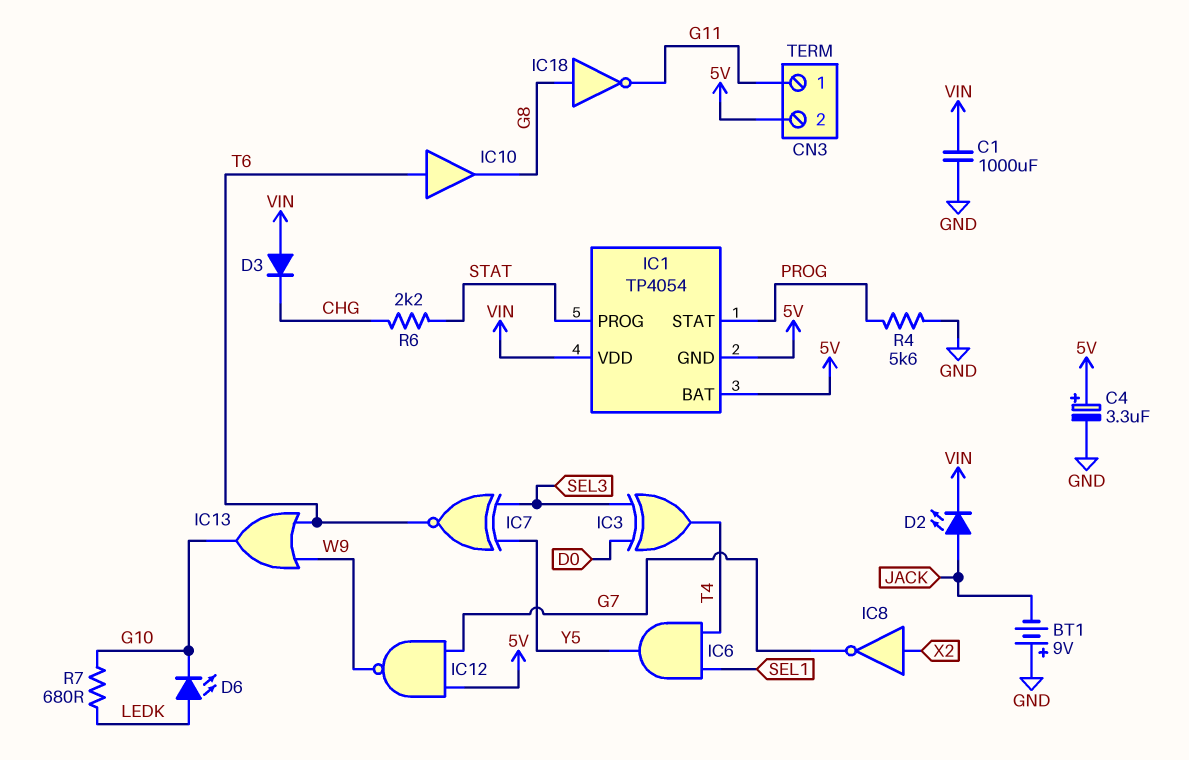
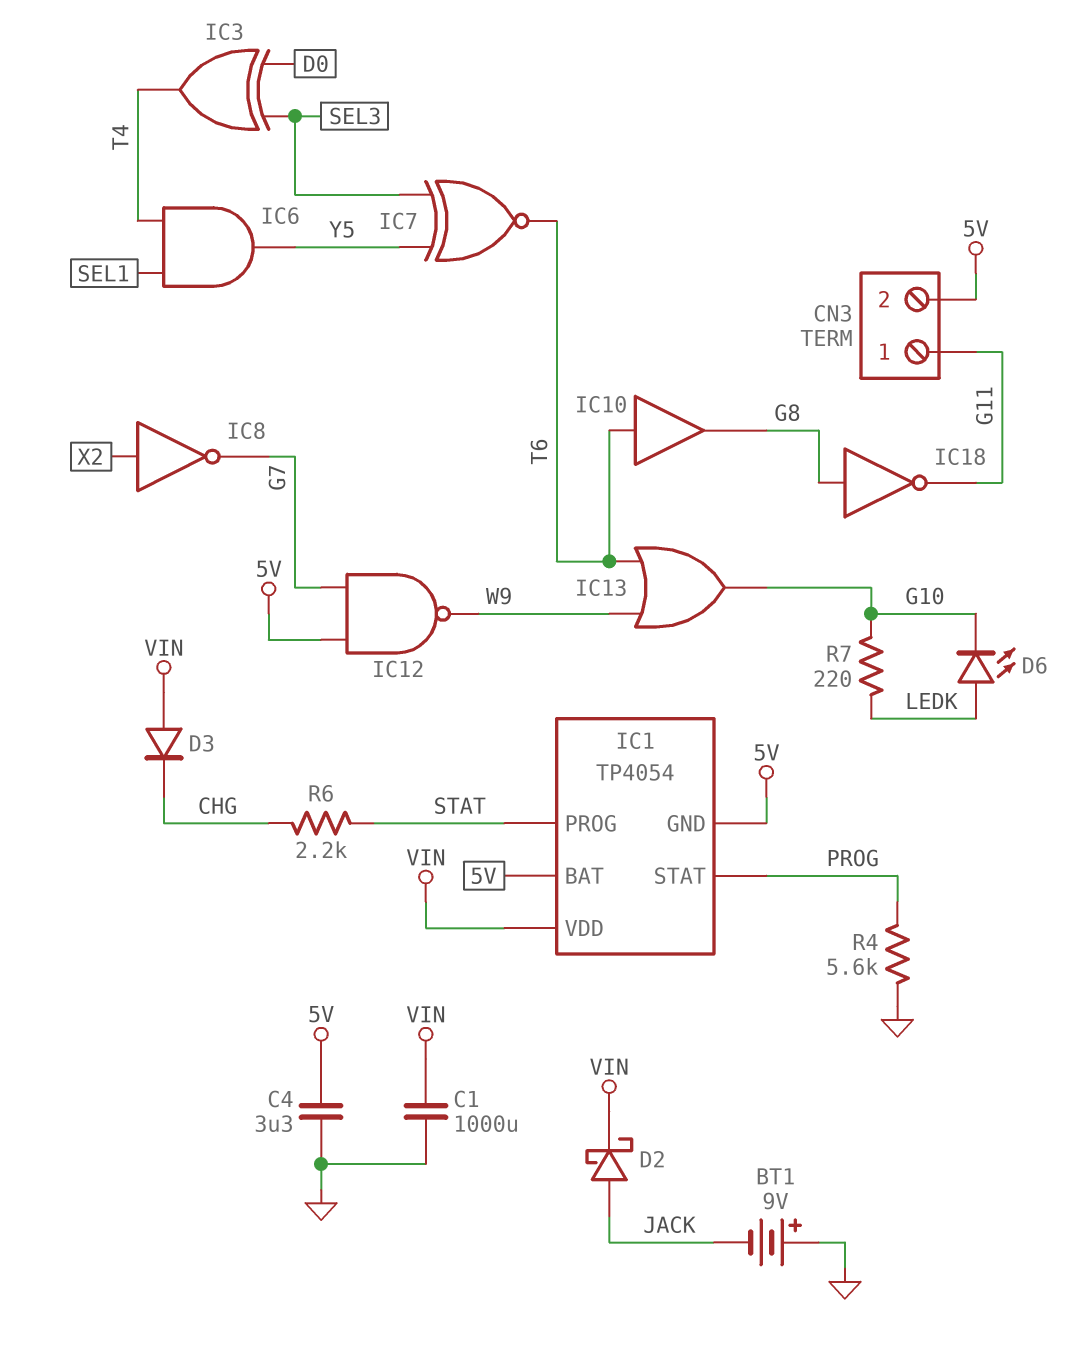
C4: 3.3uF (plus 5V, minus GND) -> 3.3uF (5V, GND)
D2: LED (A JACK, K VIN) -> schottky (A JACK, K VIN)
R7: 680 (G10, LEDK) -> 220 (G10, LEDK)

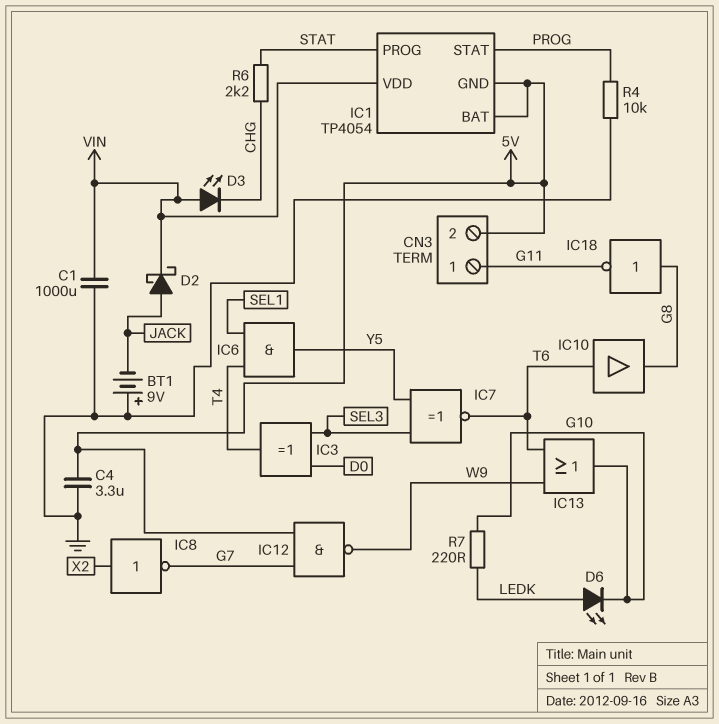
D3: diode (A VIN, K CHG) -> LED (A VIN, K CHG)
R4: 5.6k (GND, PROG) -> 10k (GND, PROG)

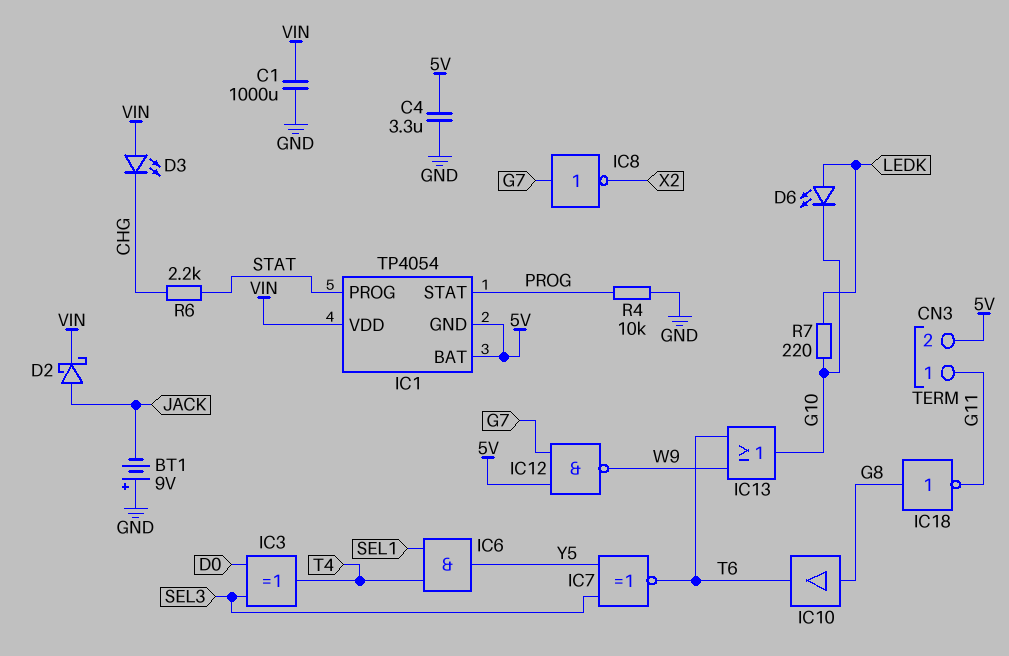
IC8: NOT (in X2, out G7) -> NOT (in G7, out X2)
IC10: buffer (in T6, out G8) -> buffer (in G8, out T6)

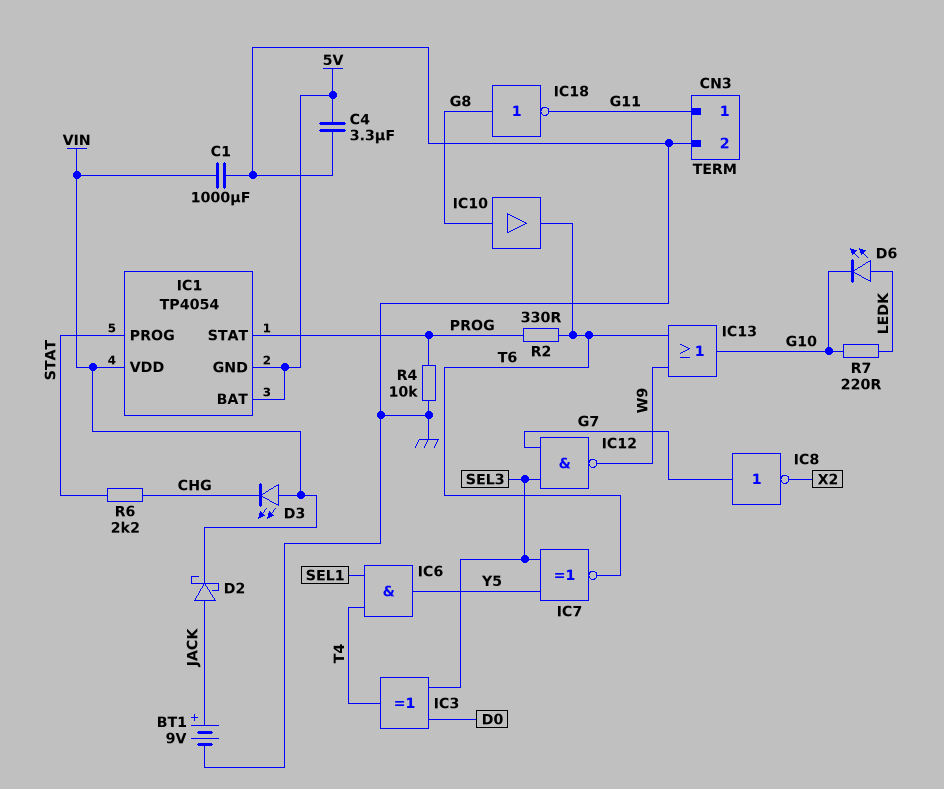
BT1: 9V (plus GND, minus JACK) -> 9V (plus JACK, minus GND)
CN3 pin 2: 5V -> GND
IC12: NAND (in 5V, in G7, out W9) -> NAND (in G7, in SEL3, out W9)
R2: none -> 330 (PROG, T6)

